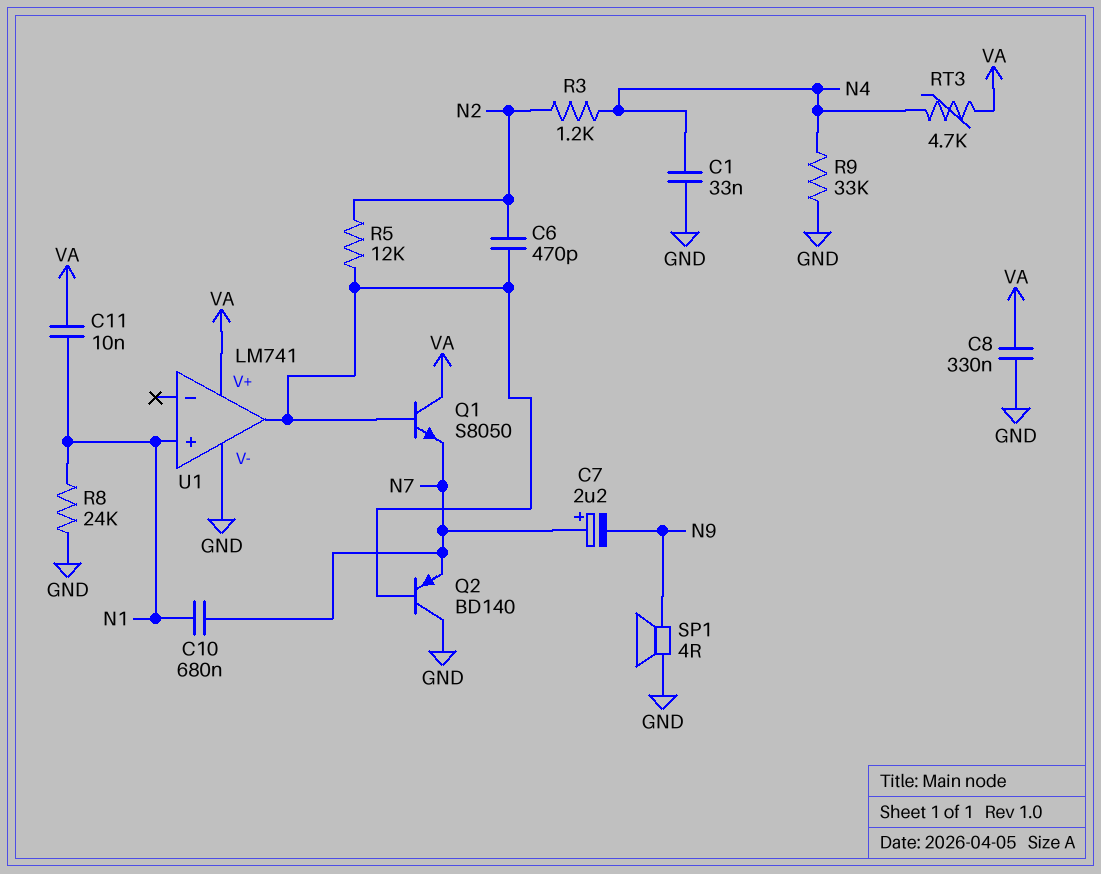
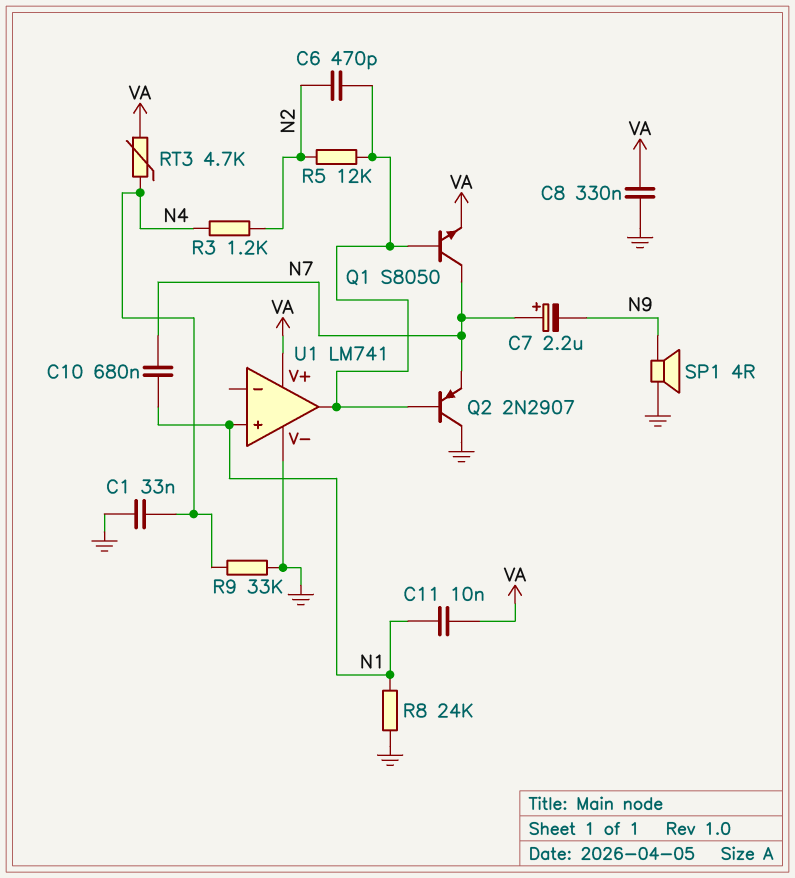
Q1: NPN S8050 (B U1/out, C VA, E N7) -> NPN S8050 (B U1/out, C N7, E VA)
Q2: PNP BD140 (B U1/out, C GND, E N7) -> PNP 2N2907 (B U1/out, C GND, E N7)

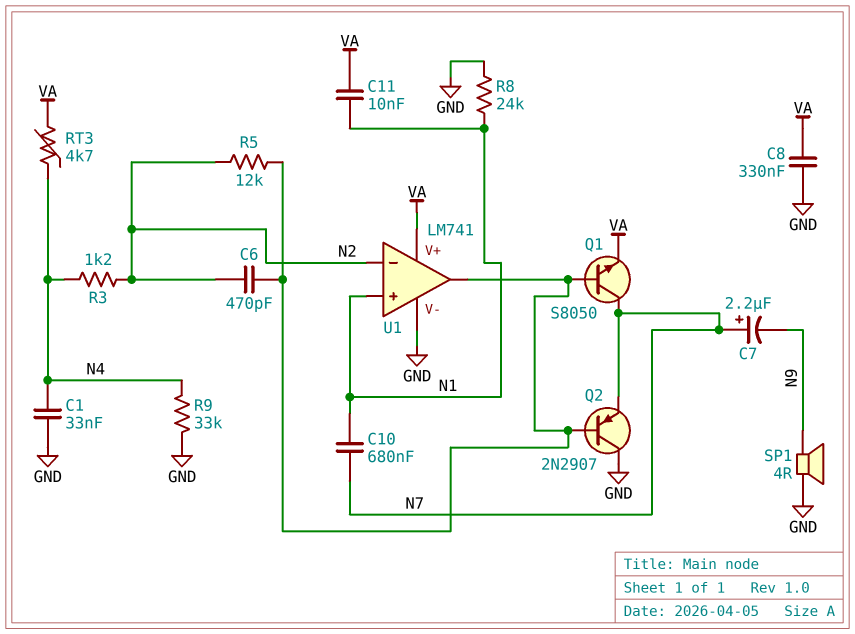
U1 pin in-: none -> N2

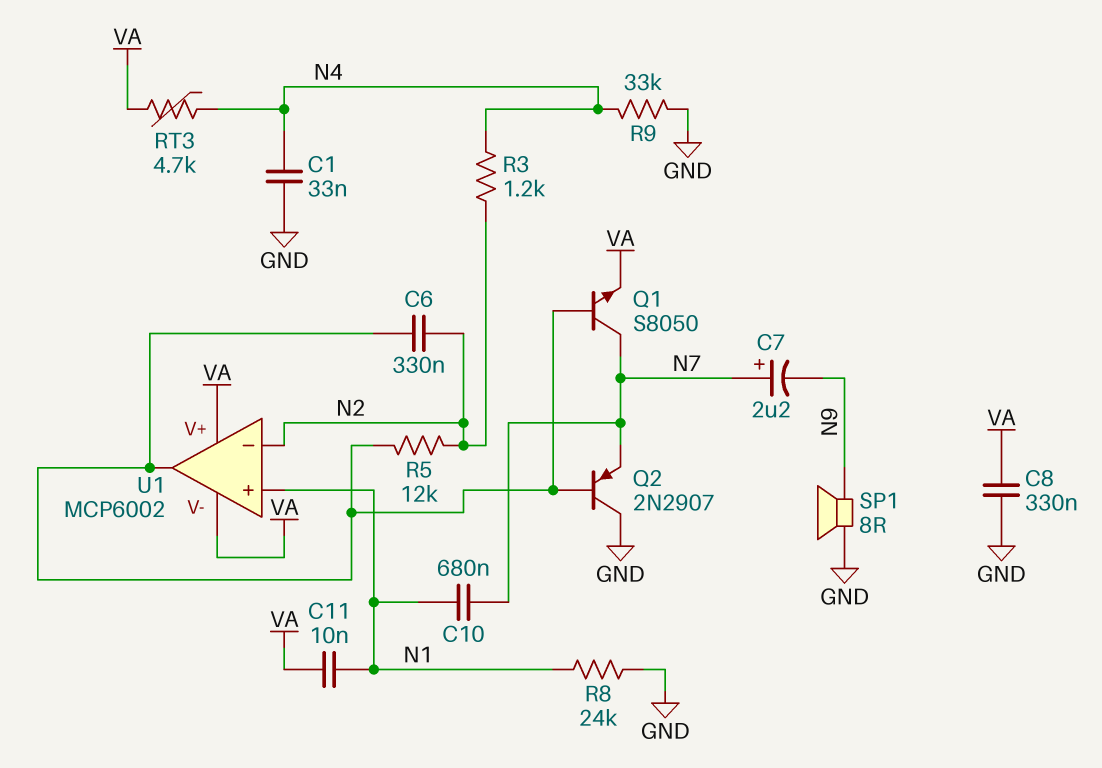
C6: 470pF (N2, U1/out) -> 330nF (N2, U1/out)
SP1: speaker 4R (GND, N9) -> speaker 8R (GND, N9)
U1: LM741 -> MCP6002
U1 pin V-: GND -> VA

